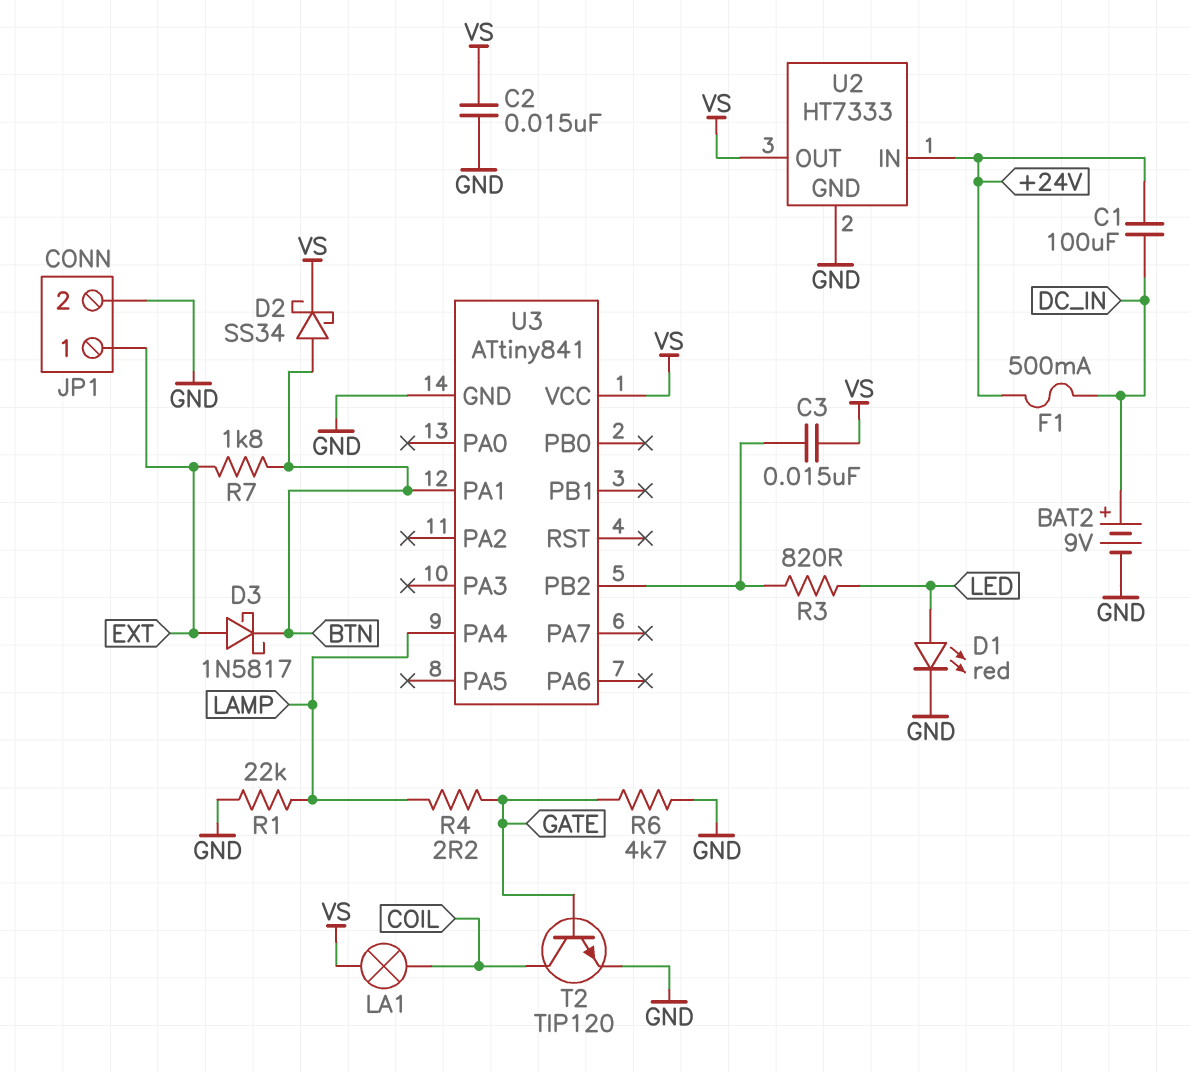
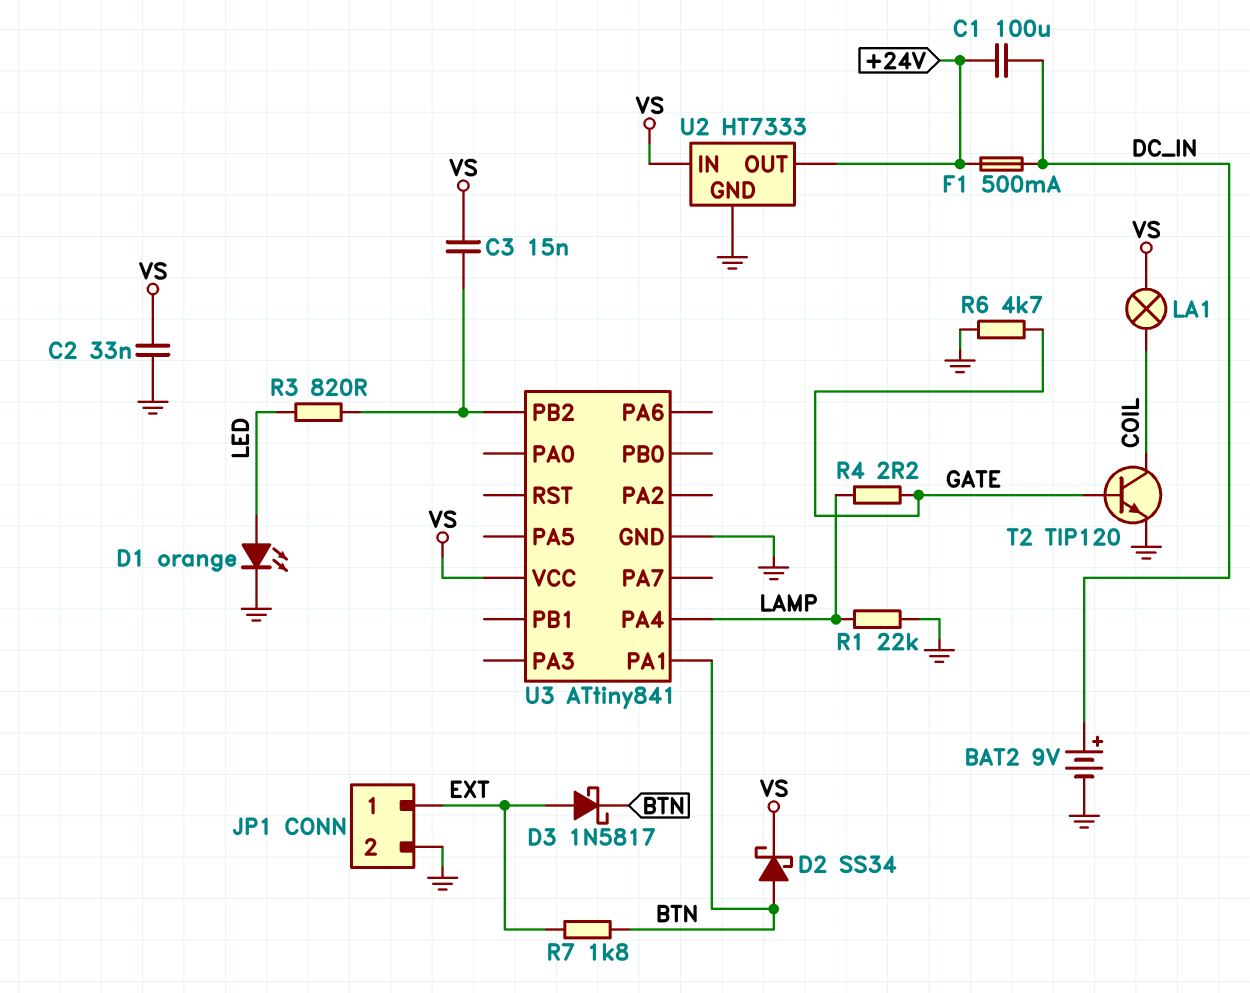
C2: 15nF (GND, VS) -> 33nF (GND, VS)
D1: LED red (A LED, K GND) -> LED orange (A LED, K GND)
U2 pin IN: +24V -> VS
U2 pin OUT: VS -> +24V

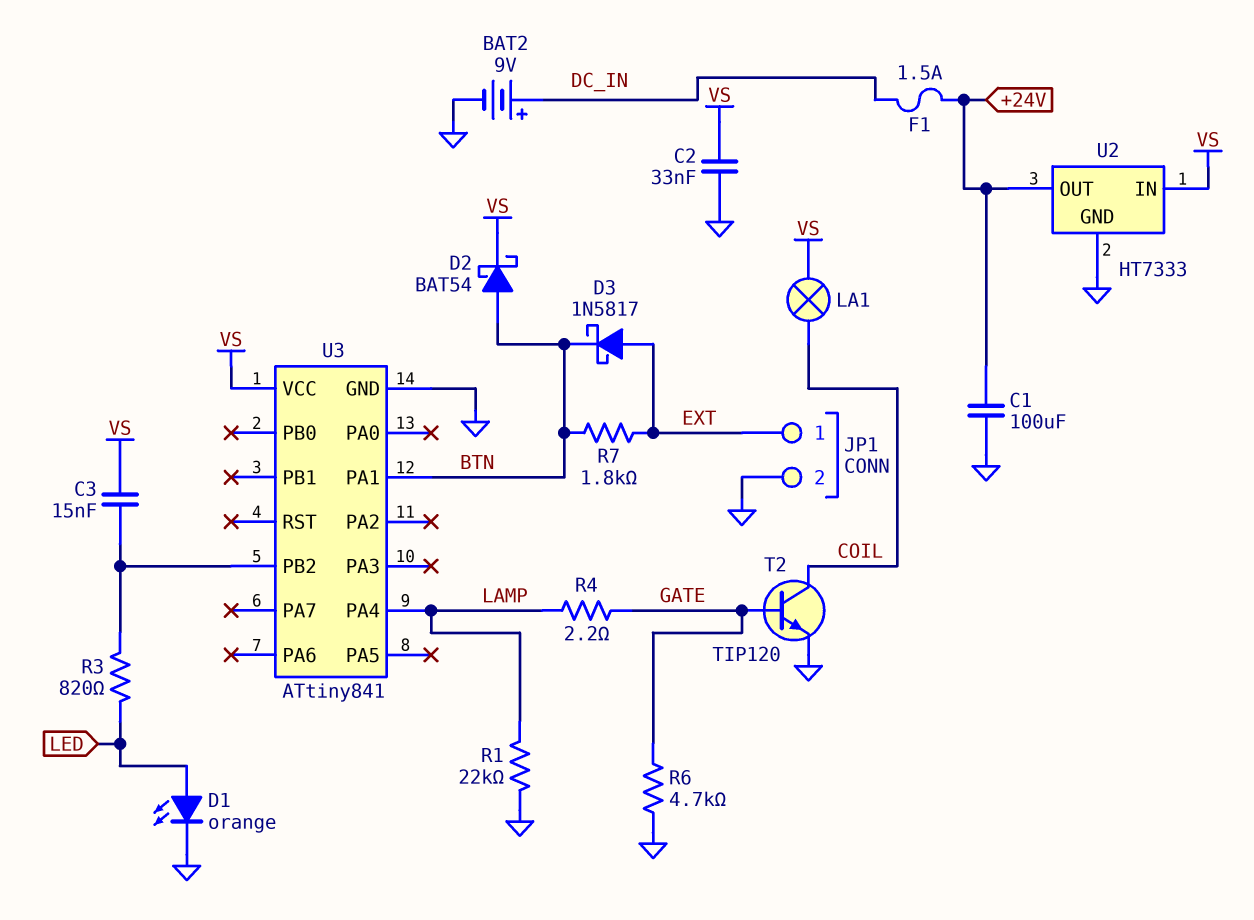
C1: 100uF (+24V, DC_IN) -> 100uF (+24V, GND)
D2: schottky SS34 (A BTN, K VS) -> schottky BAT54 (A BTN, K VS)
F1: 500mA (+24V, DC_IN) -> 1.5A (+24V, DC_IN)

